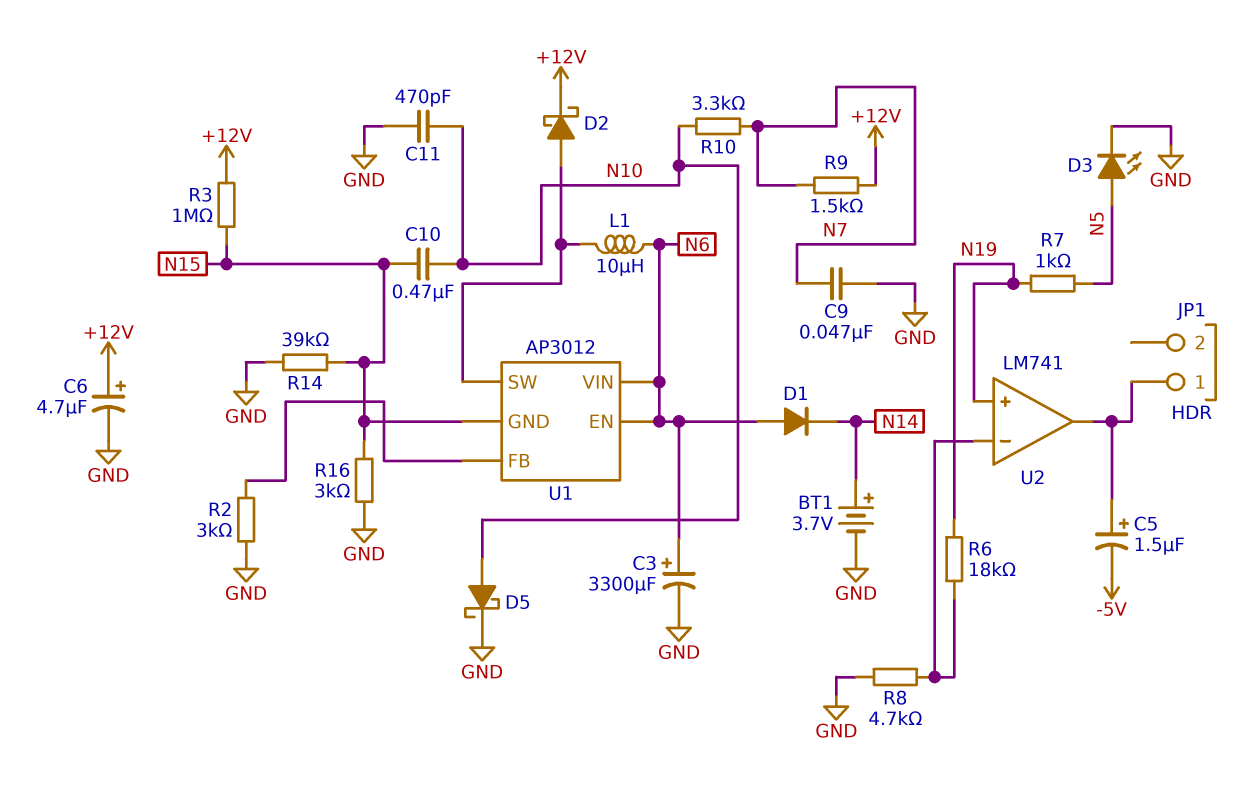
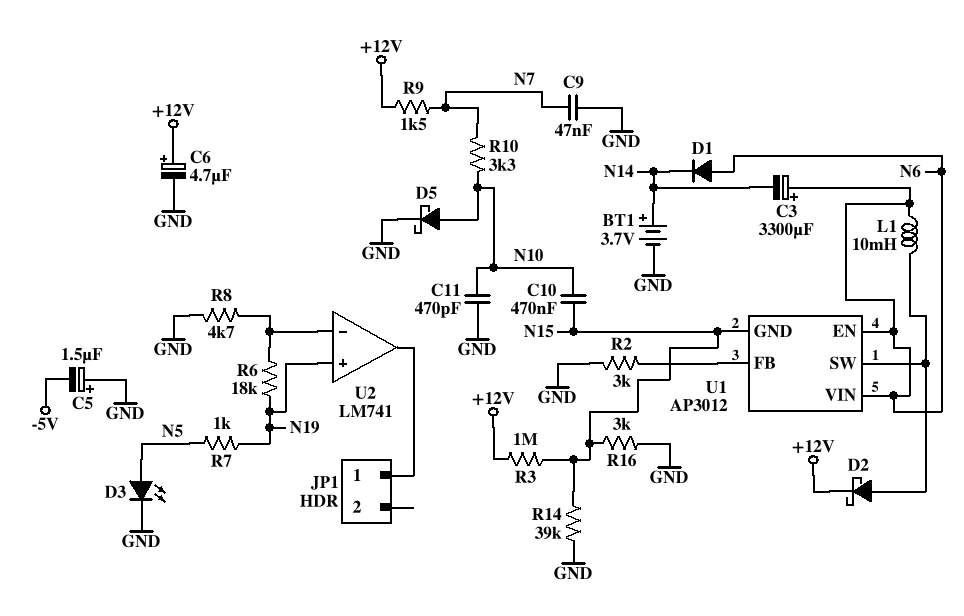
C3: 3300uF (plus N6, minus GND) -> 3300uF (plus N6, minus N14)
C5: 1.5uF (plus JP1/1, minus -5V) -> 1.5uF (plus GND, minus -5V)
L1: 10uH (N6, U1/SW) -> 10mH (N6, U1/SW)

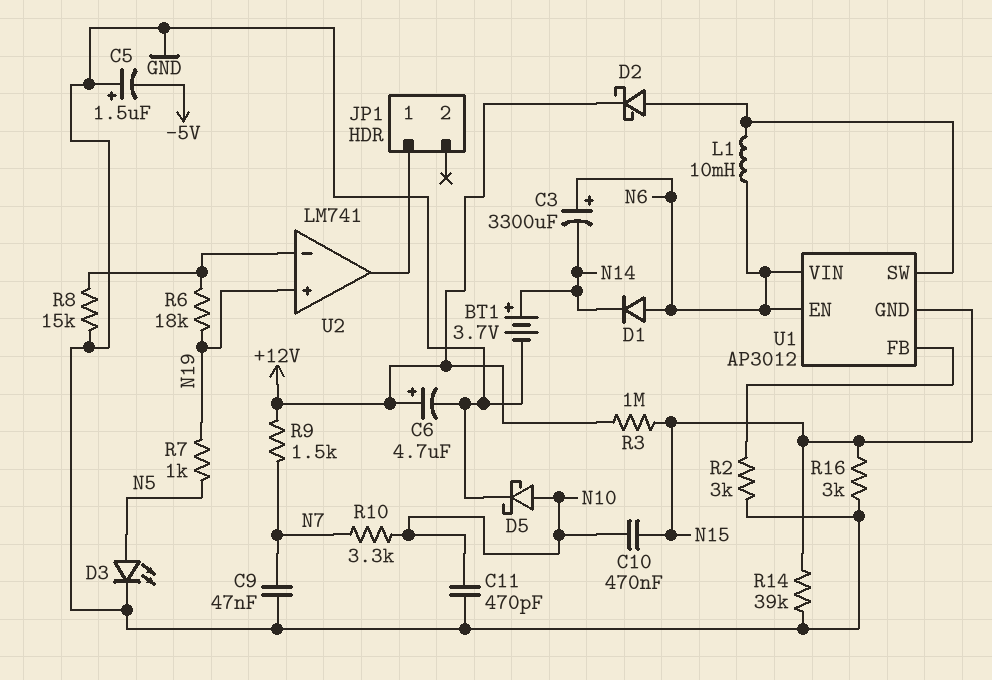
R8: 4.7k (GND, U2/in-) -> 15k (GND, U2/in-)

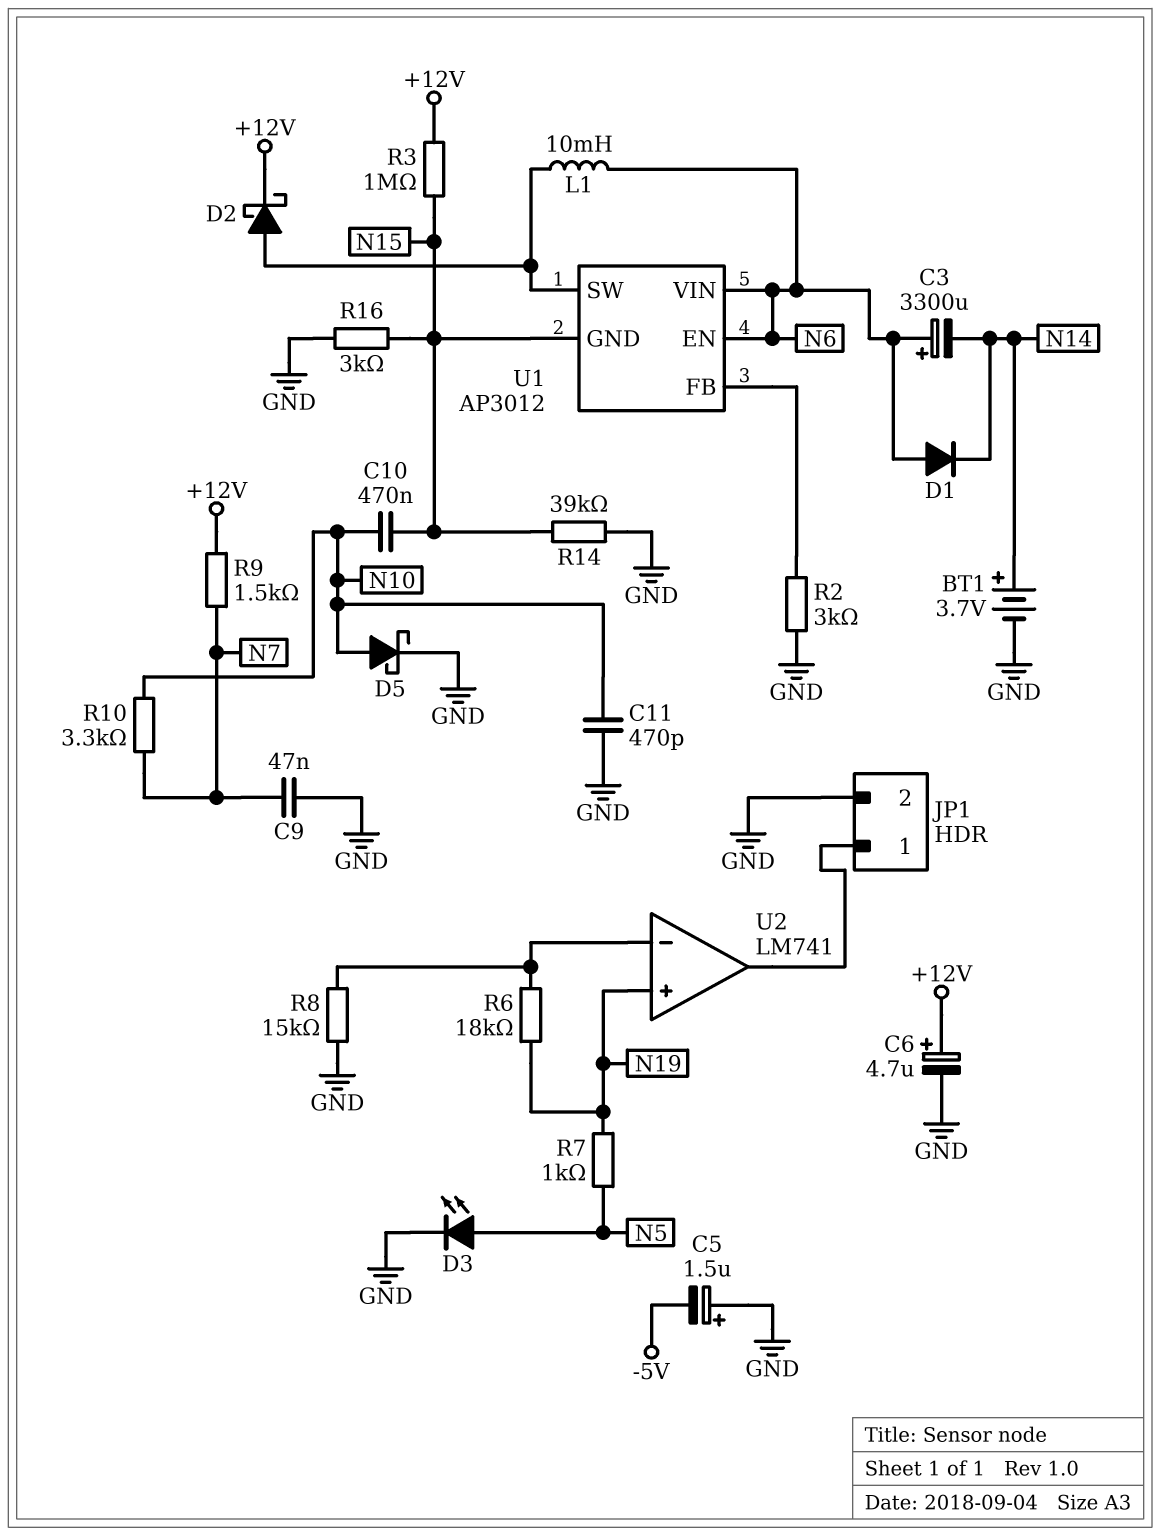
JP1 pin 2: none -> GND

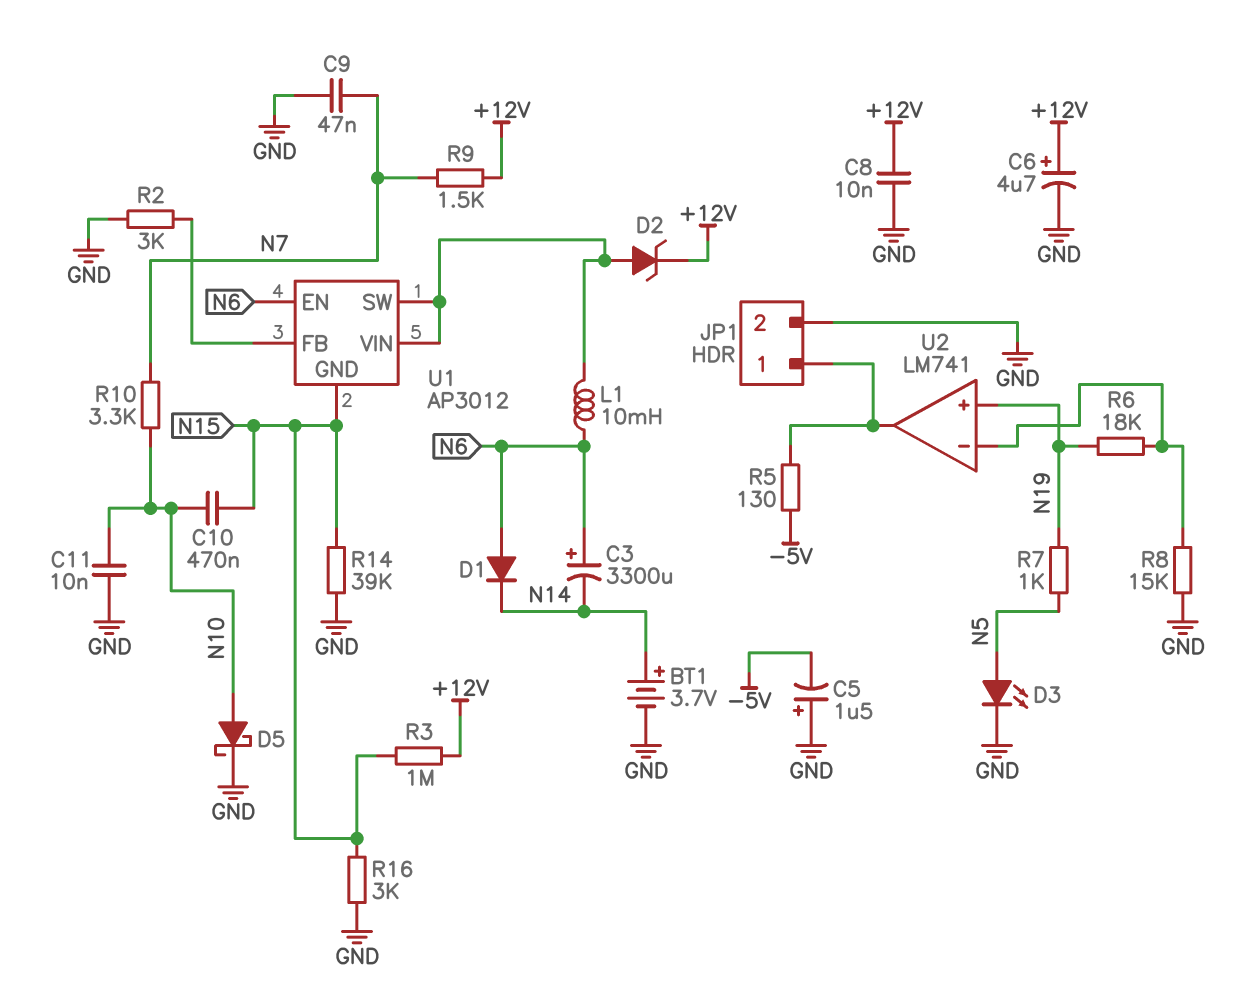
C8: none -> 10nF (+12V, GND)
C11: 470pF (GND, N10) -> 10nF (GND, N10)
D2: schottky (A U1/SW, K +12V) -> zener (A U1/SW, K +12V)
R5: none -> 130 (-5V, JP1/1)
U1 pin VIN: N6 -> U1/SW

